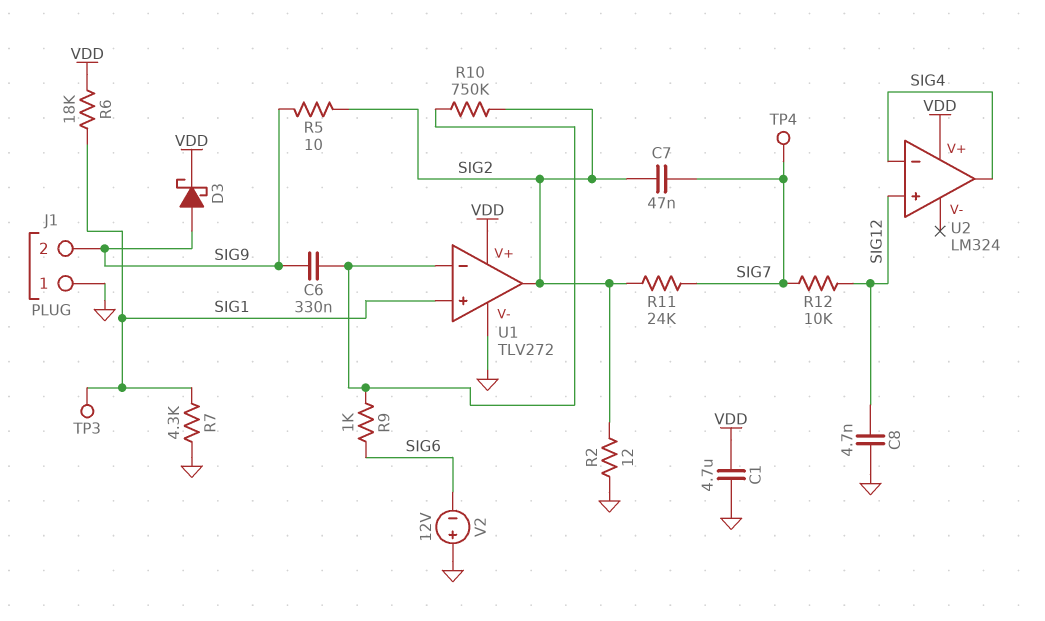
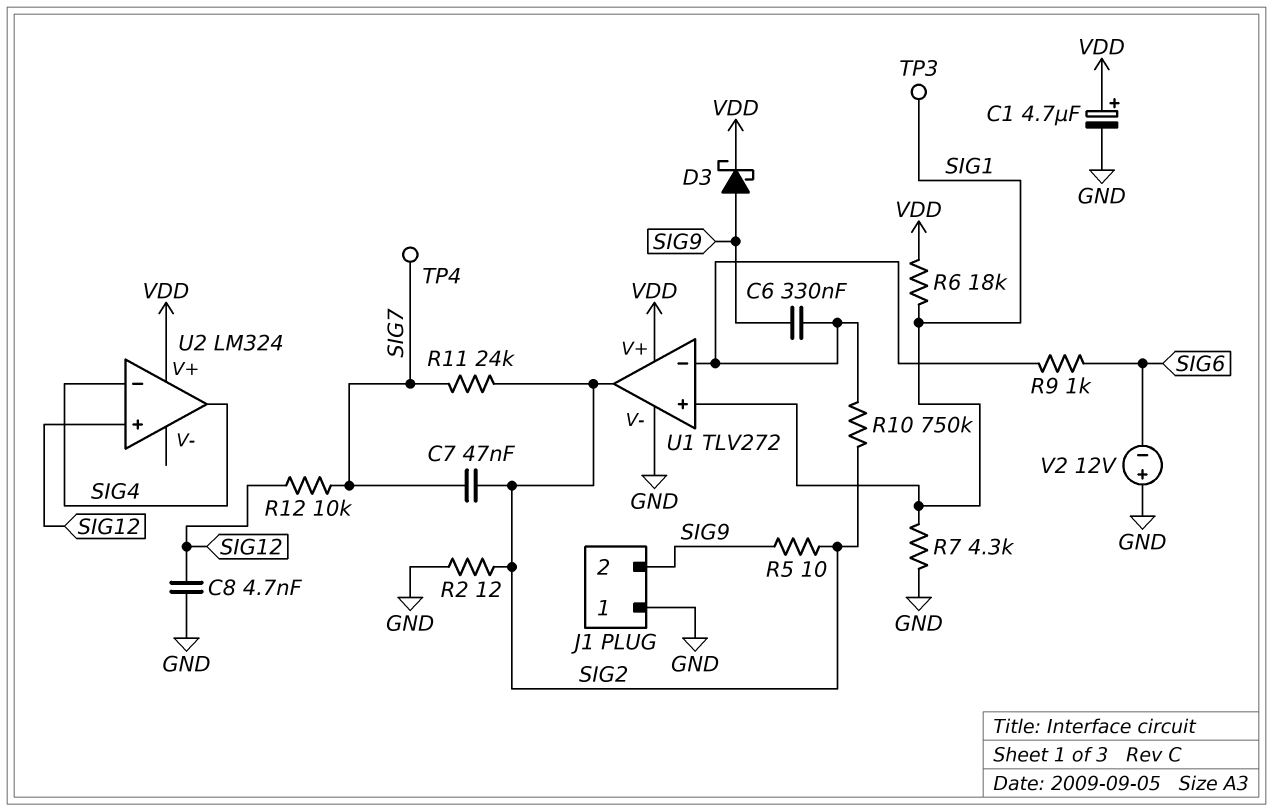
C1: 4.7uF (GND, VDD) -> 4.7uF (plus VDD, minus GND)

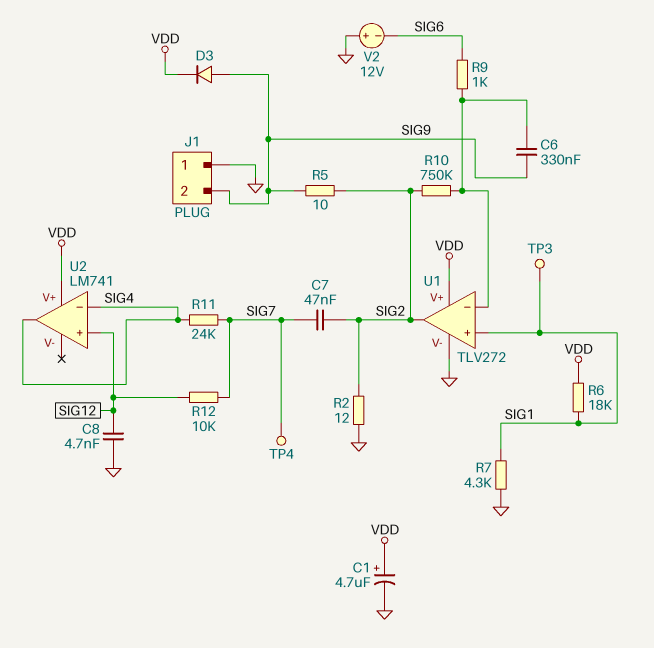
D3: schottky (A SIG9, K VDD) -> diode (A SIG9, K VDD)
R11: 24k (SIG2, SIG7) -> 24k (SIG4, SIG7)
U2: LM324 -> LM741

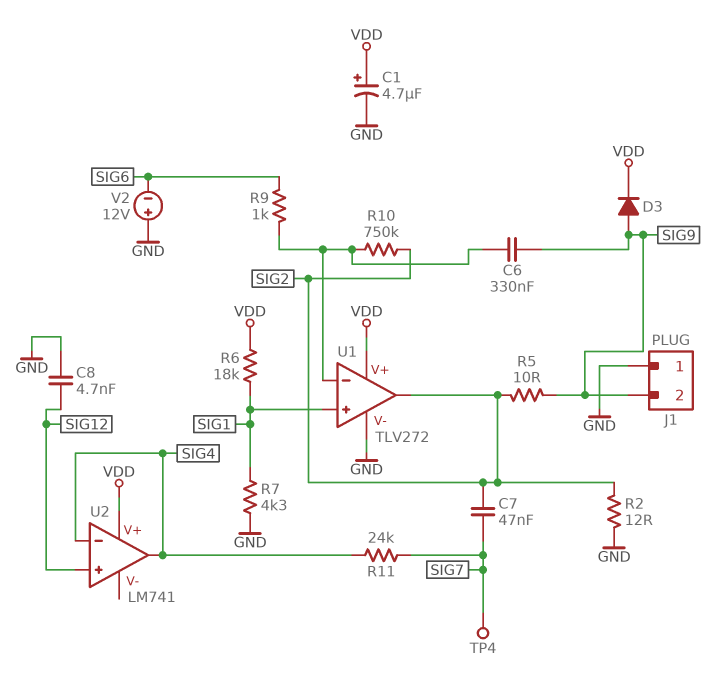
R12: 10k (SIG7, SIG12) -> none
TP3: test point (SIG1) -> none

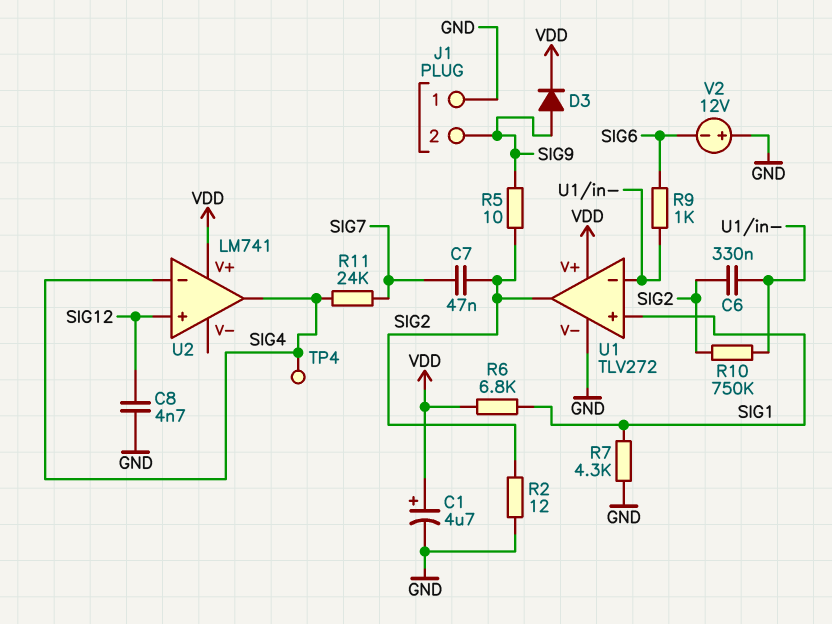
C6: 330nF (SIG9, U1/in-) -> 330nF (SIG2, U1/in-)
R6: 18k (SIG1, VDD) -> 6.8k (SIG1, VDD)
TP4: test point (SIG7) -> test point (SIG4)

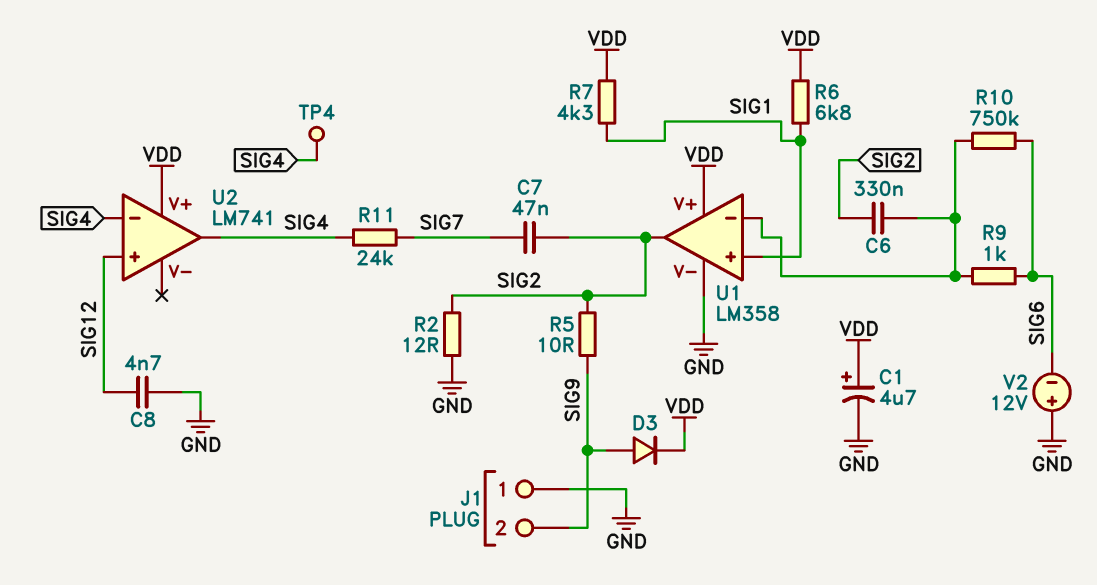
R7: 4.3k (GND, SIG1) -> 4.3k (SIG1, VDD)
R10: 750k (SIG2, U1/in-) -> 750k (SIG6, U1/in-)
U1: TLV272 -> LM358

